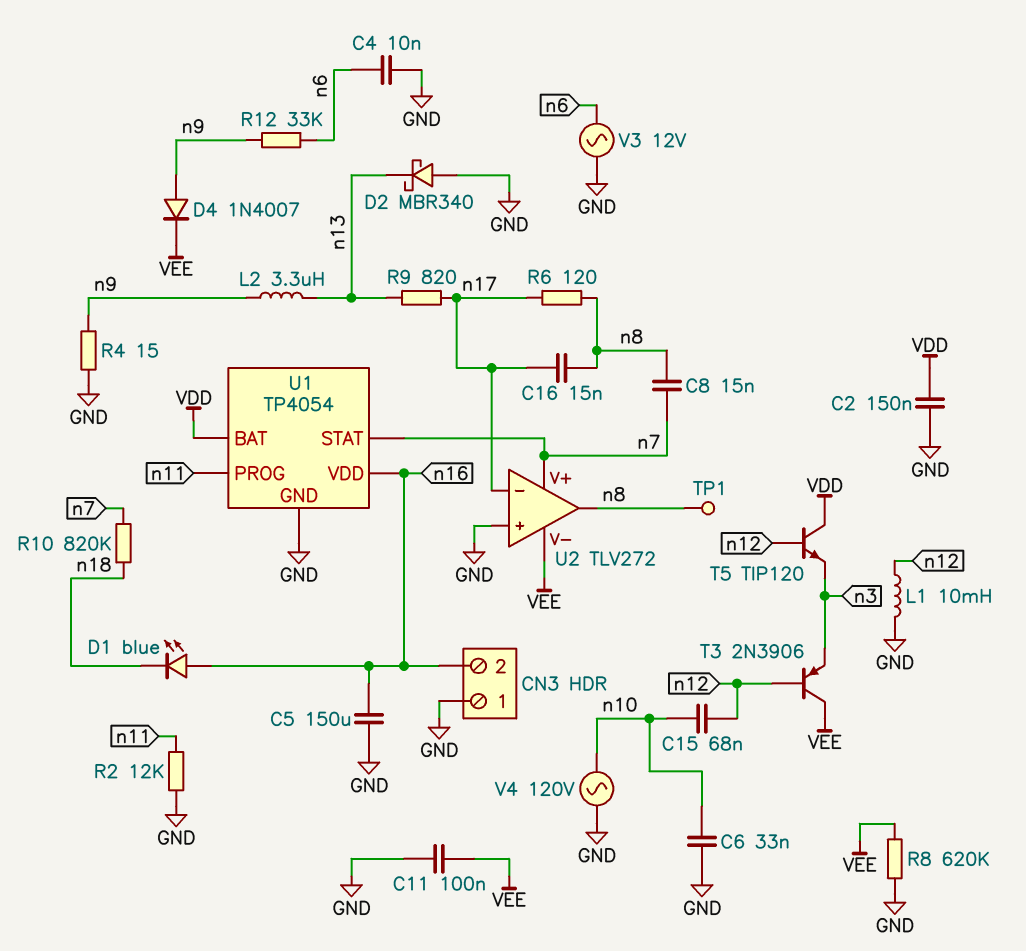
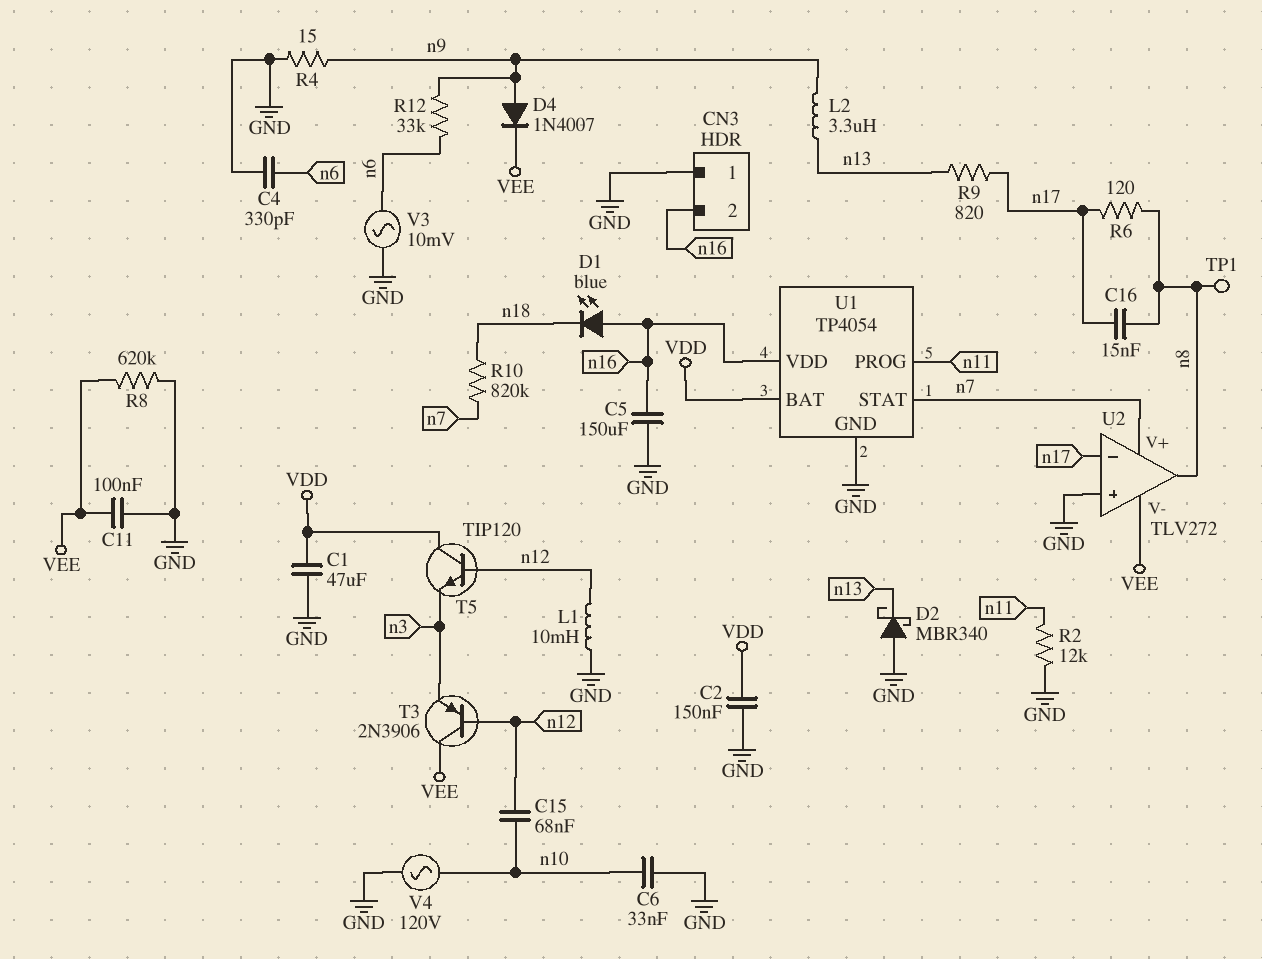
C1: none -> 47uF (GND, VDD)
C4: 10nF (GND, n6) -> 330pF (GND, n6)
C8: 15nF (n7, n8) -> none
V3: AC 12V (GND, n6) -> AC 10mV (GND, n6)

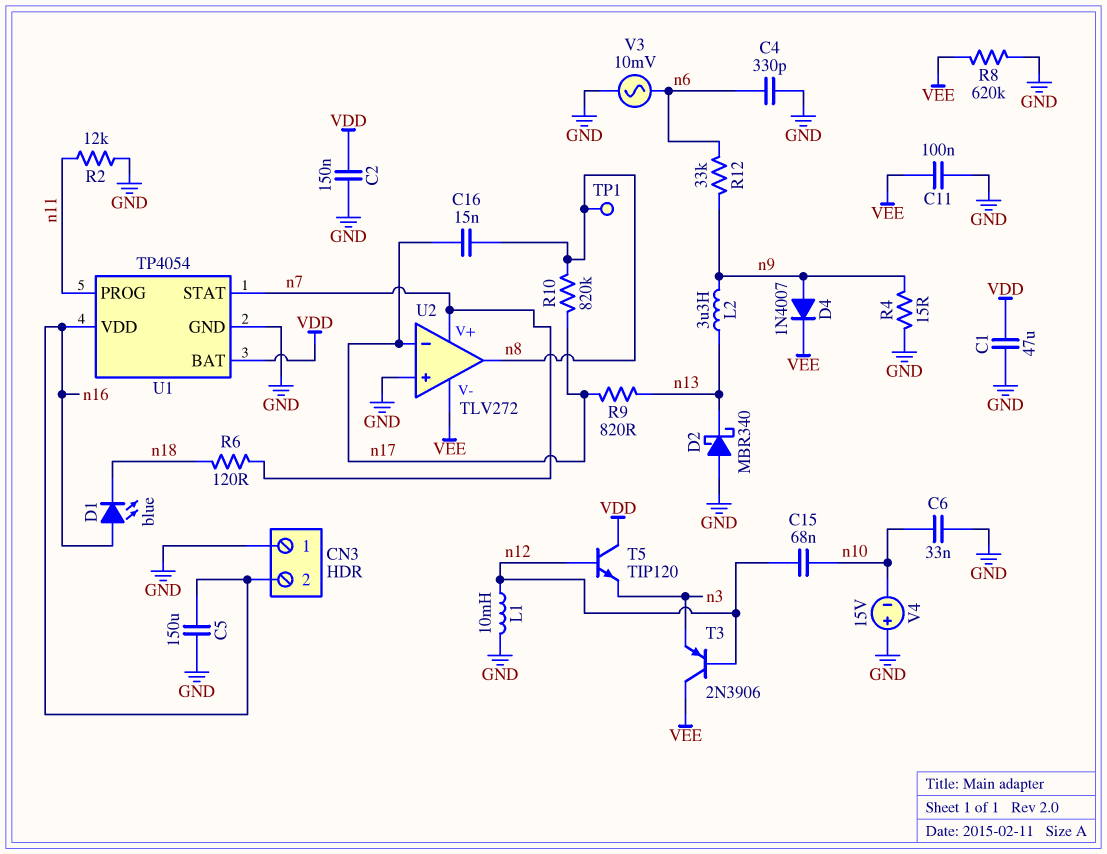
R6: 120 (n8, n17) -> 120 (n7, n18)
R10: 820k (n7, n18) -> 820k (n8, n17)
V4: AC 120V (GND, n10) -> 15V (plus GND, minus n10)

